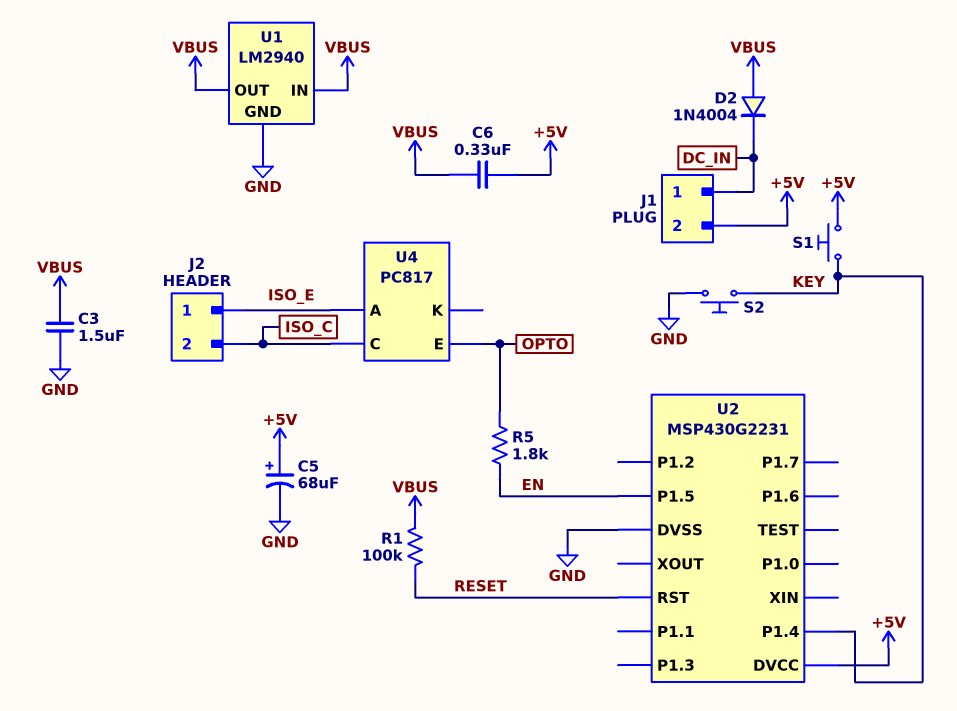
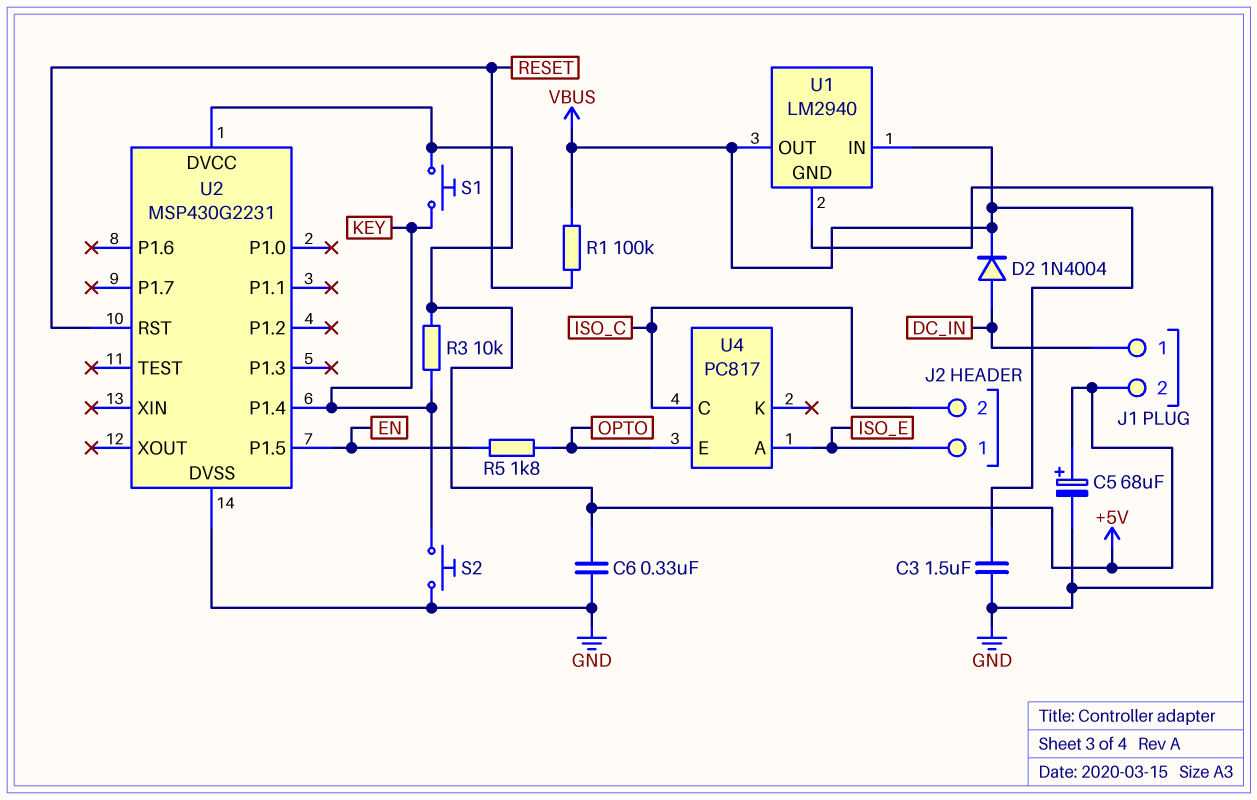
C6: 330nF (+5V, VBUS) -> 330nF (+5V, GND)
D2: diode 1N4004 (A VBUS, K DC_IN) -> diode 1N4004 (A DC_IN, K VBUS)
R3: none -> 10k (+5V, KEY)

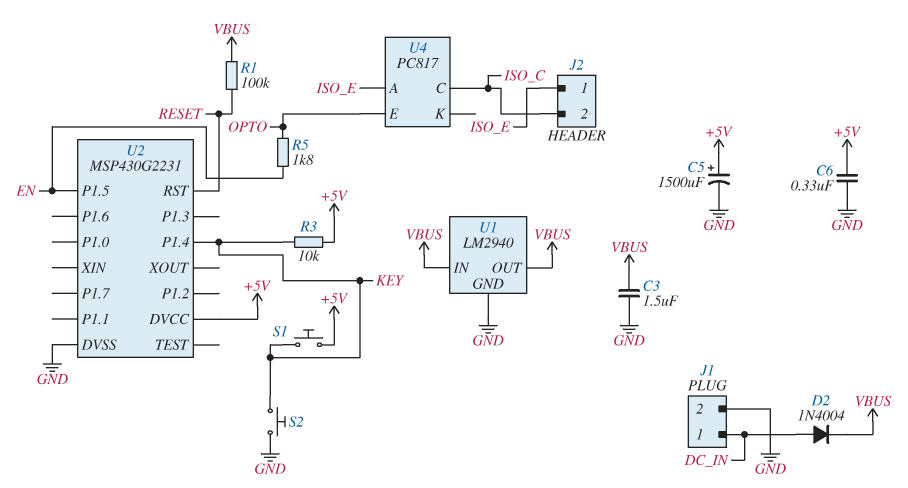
C5: 68uF (plus +5V, minus GND) -> 1500uF (plus +5V, minus GND)
J1 pin 2: +5V -> GND

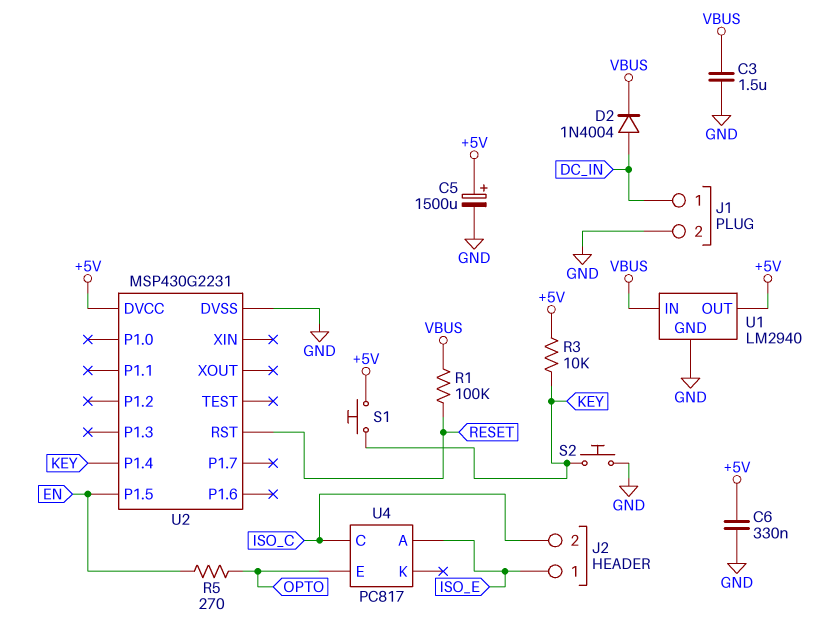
R5: 1.8k (EN, OPTO) -> 270 (EN, OPTO)
U1 pin OUT: VBUS -> +5V

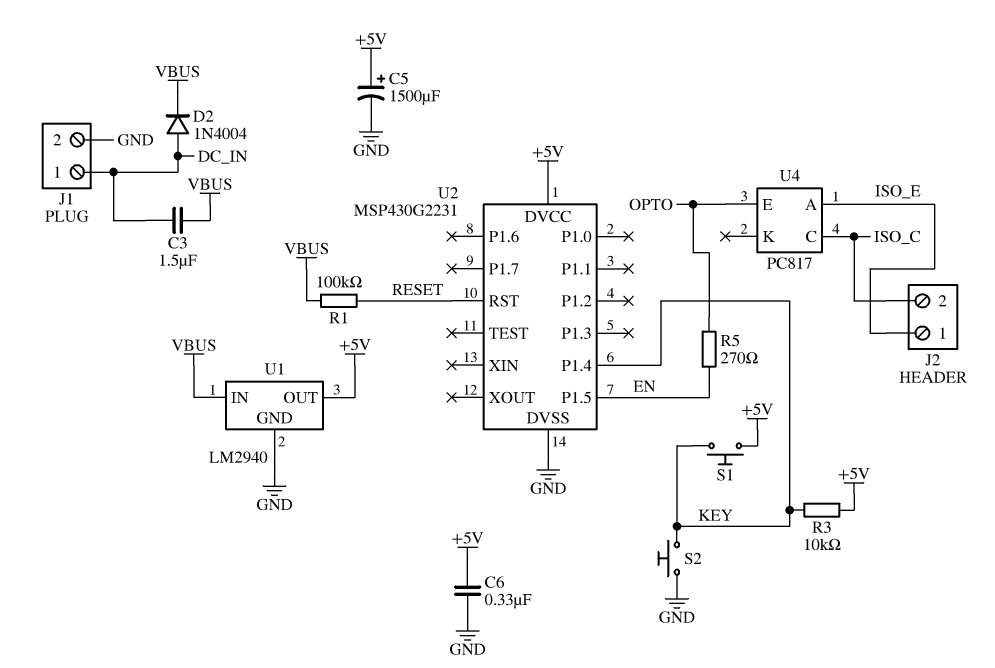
C3: 1.5uF (GND, VBUS) -> 1.5uF (DC_IN, VBUS)

